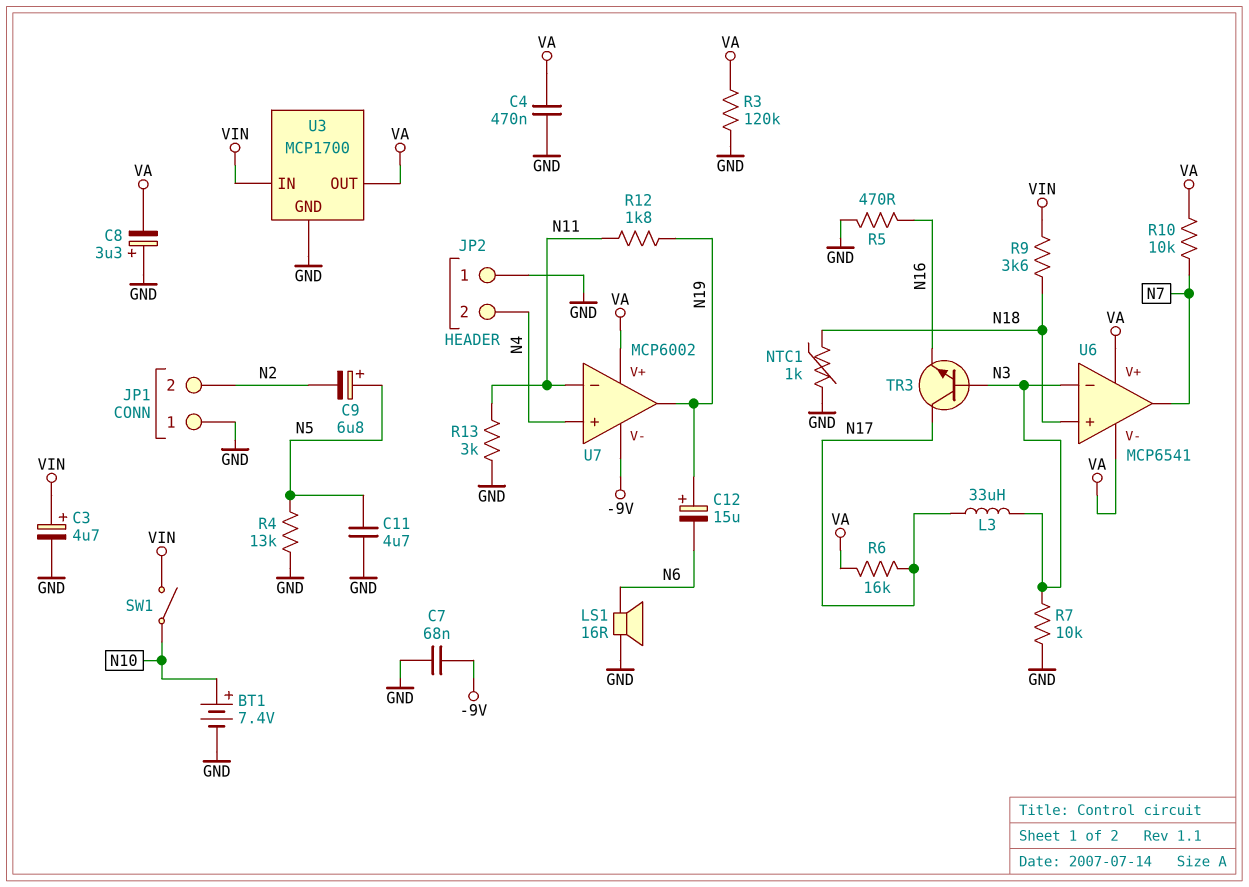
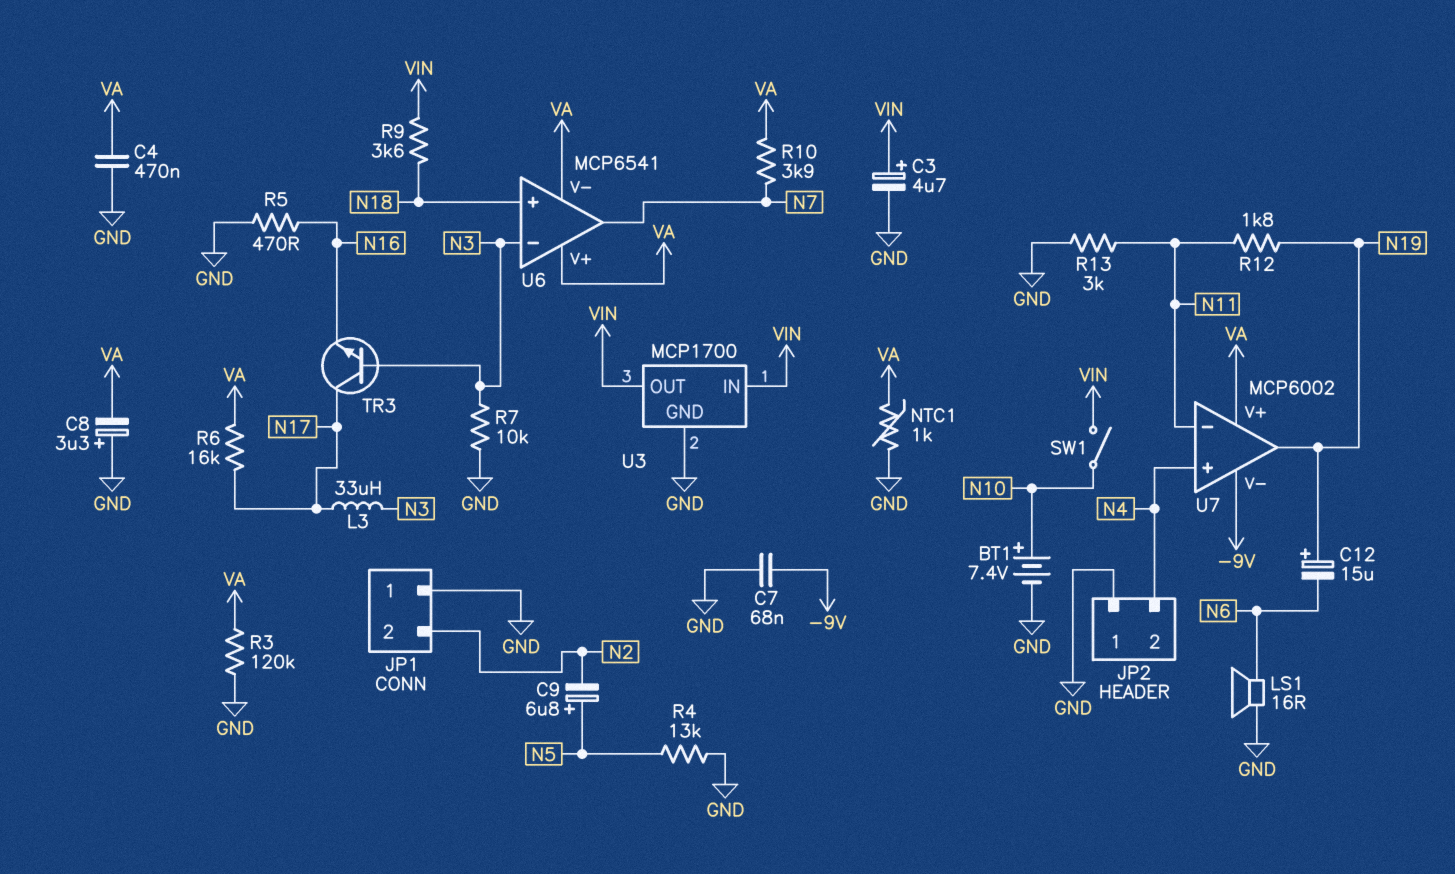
C11: 4.7uF (GND, N5) -> none
NTC1: 1k (GND, N18) -> 1k (GND, VA)
R10: 10k (N7, VA) -> 3.9k (N7, VA)
U3 pin OUT: VA -> VIN

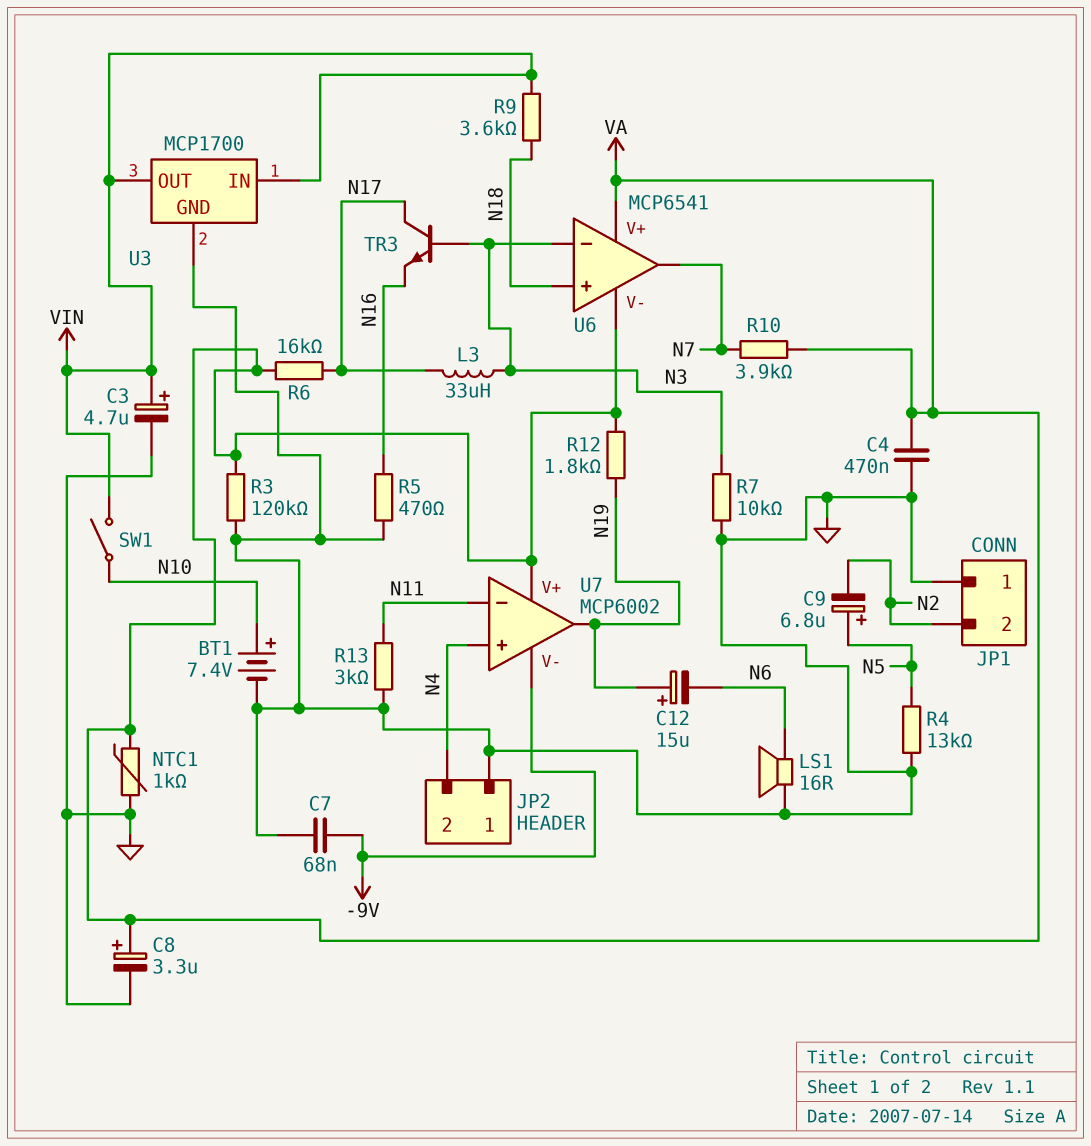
C8: 3.3uF (plus GND, minus VA) -> 3.3uF (plus VA, minus GND)
R12: 1.8k (N11, N19) -> 1.8k (N19, VA)

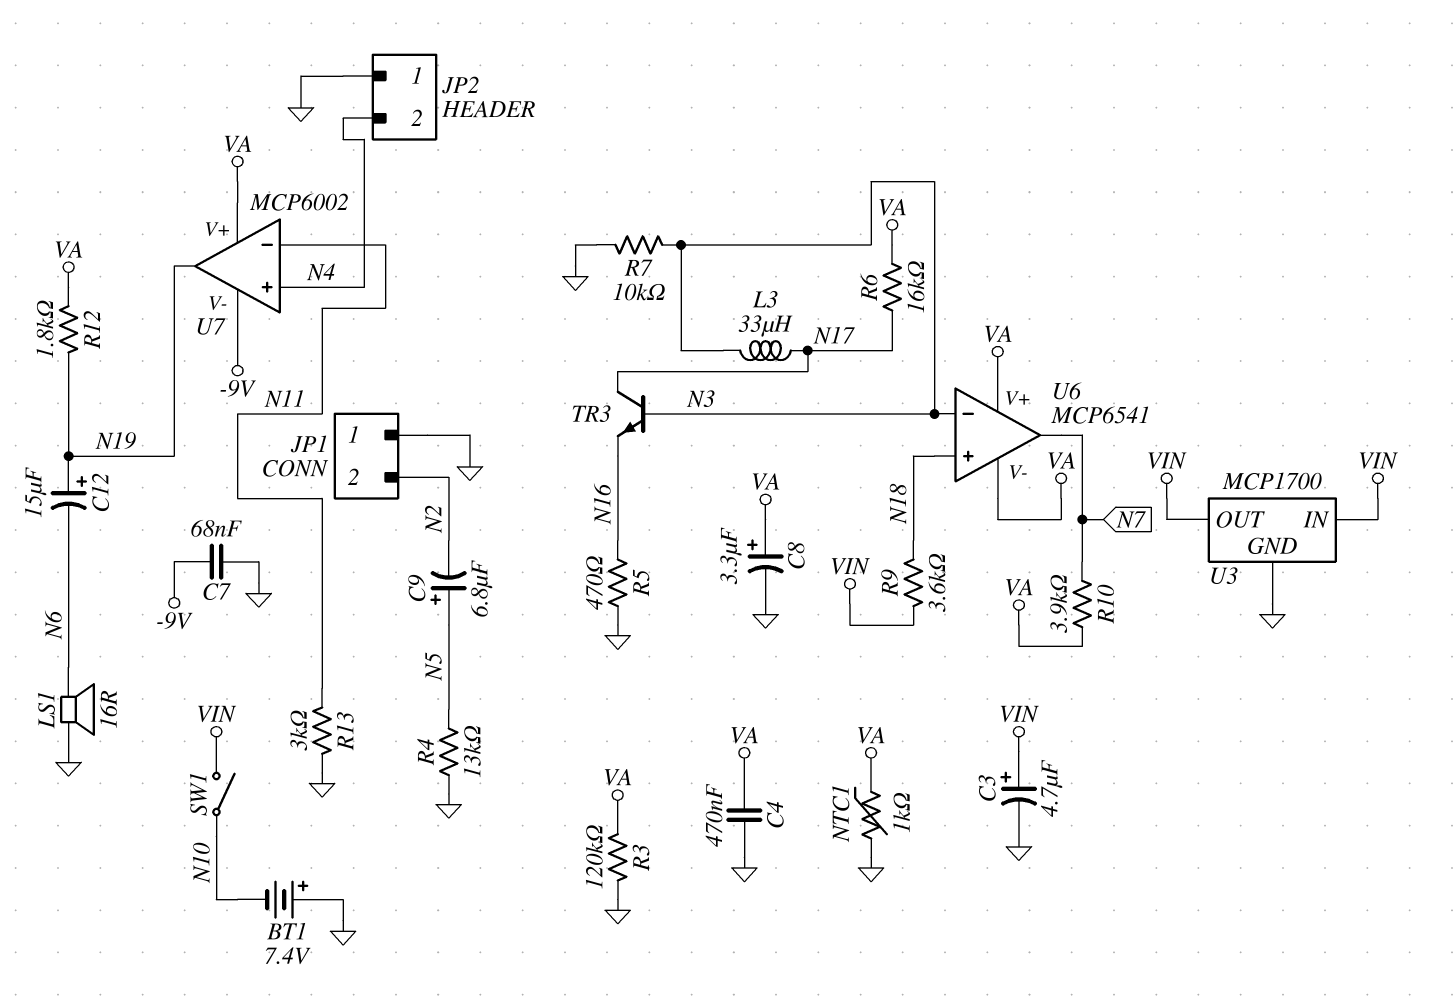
BT1: 7.4V (plus N10, minus GND) -> 7.4V (plus GND, minus N10)

